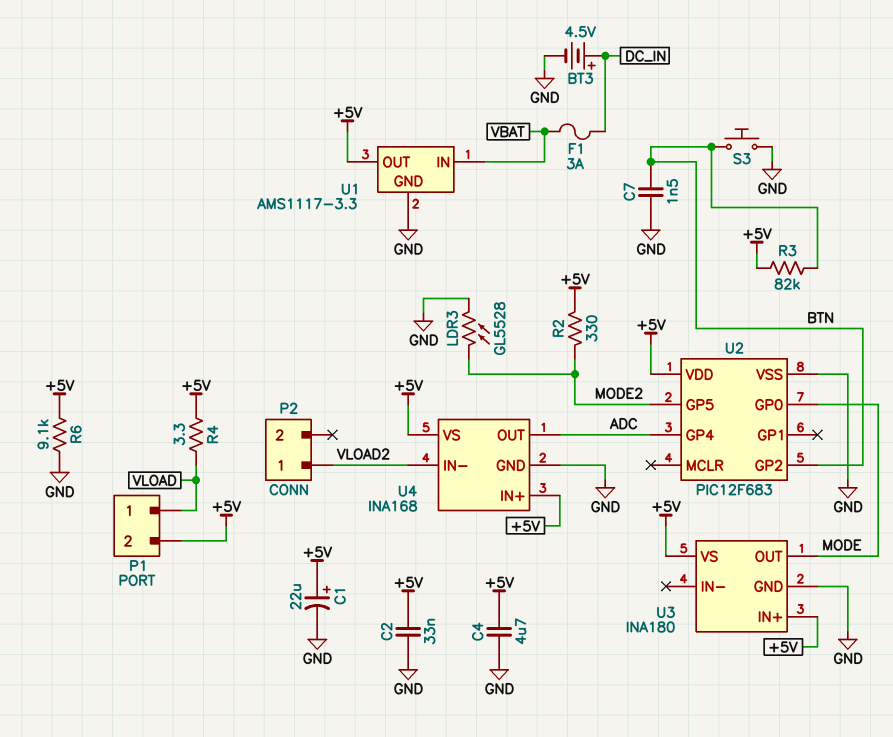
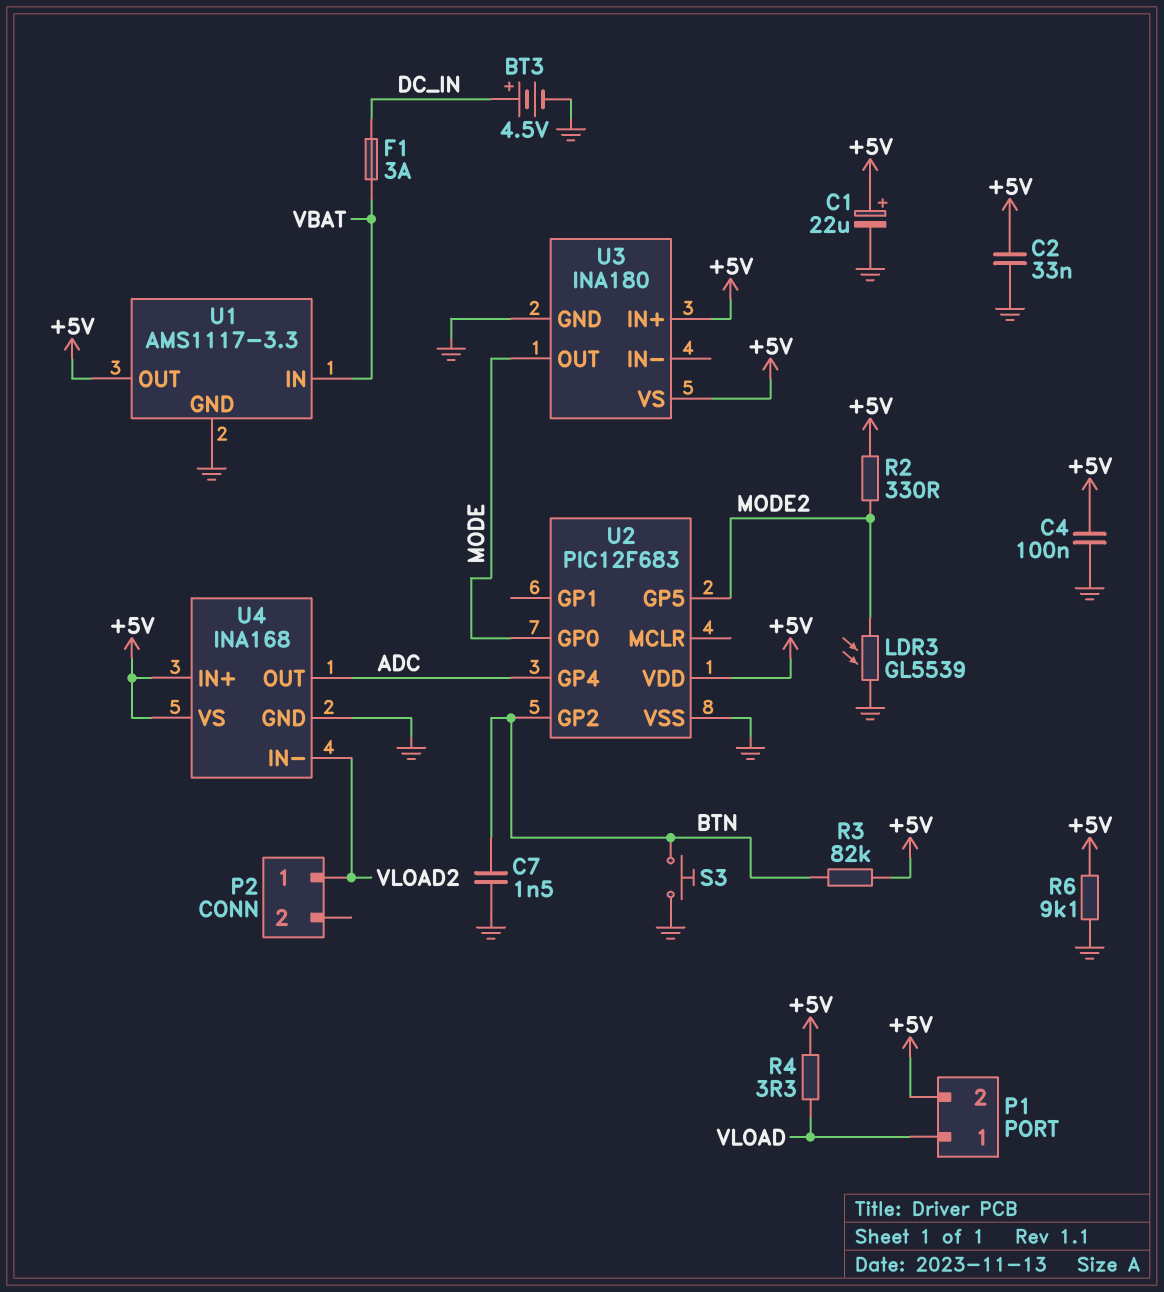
C4: 4.7uF (+5V, GND) -> 100nF (+5V, GND)
LDR3: GL5528 (GND, MODE2) -> GL5539 (GND, MODE2)

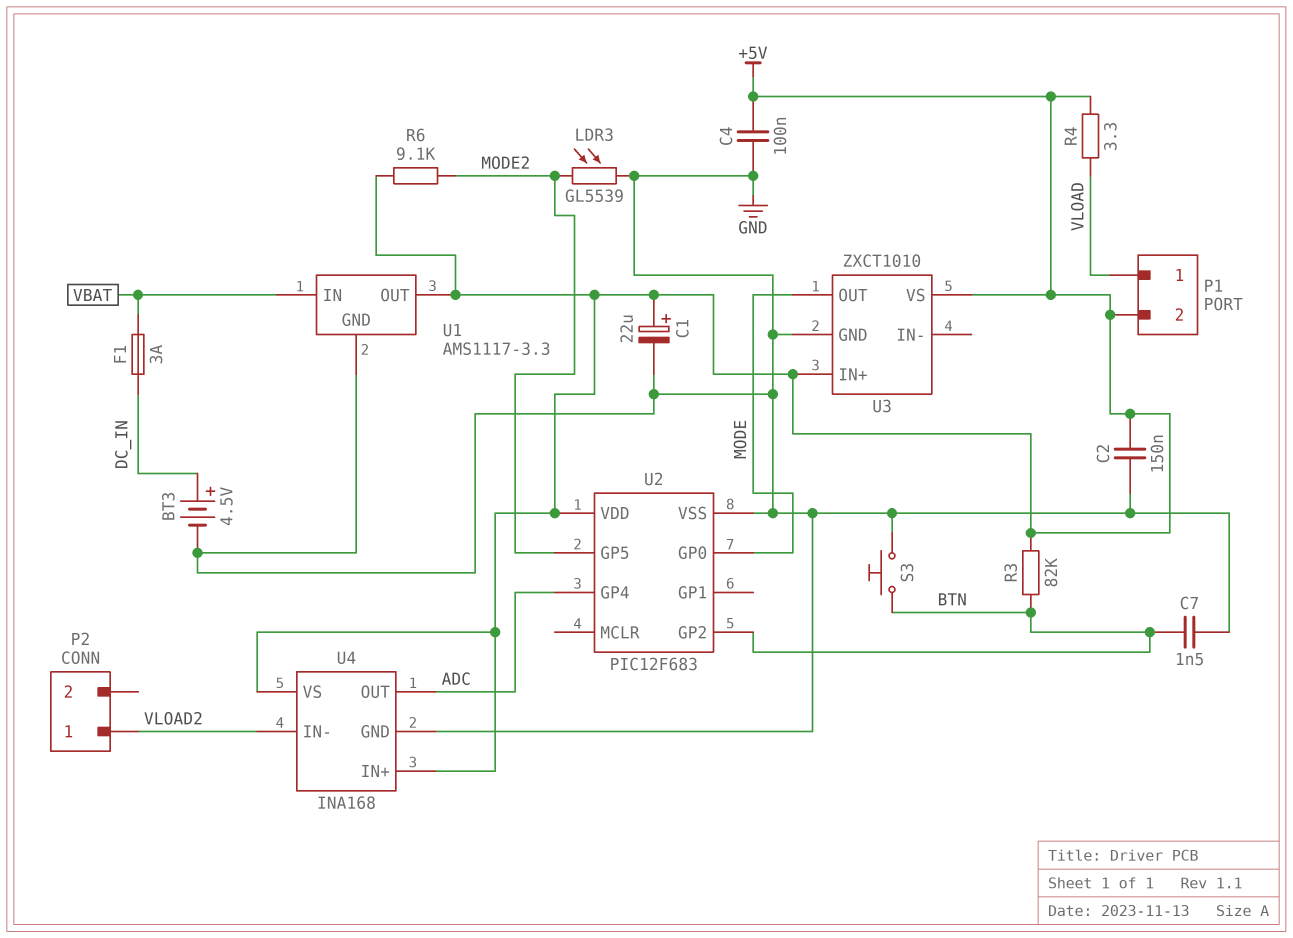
C2: 33nF (+5V, GND) -> 150nF (+5V, GND)
R2: 330 (+5V, MODE2) -> none
R6: 9.1k (+5V, GND) -> 9.1k (+5V, MODE2)
U3: INA180 -> ZXCT1010

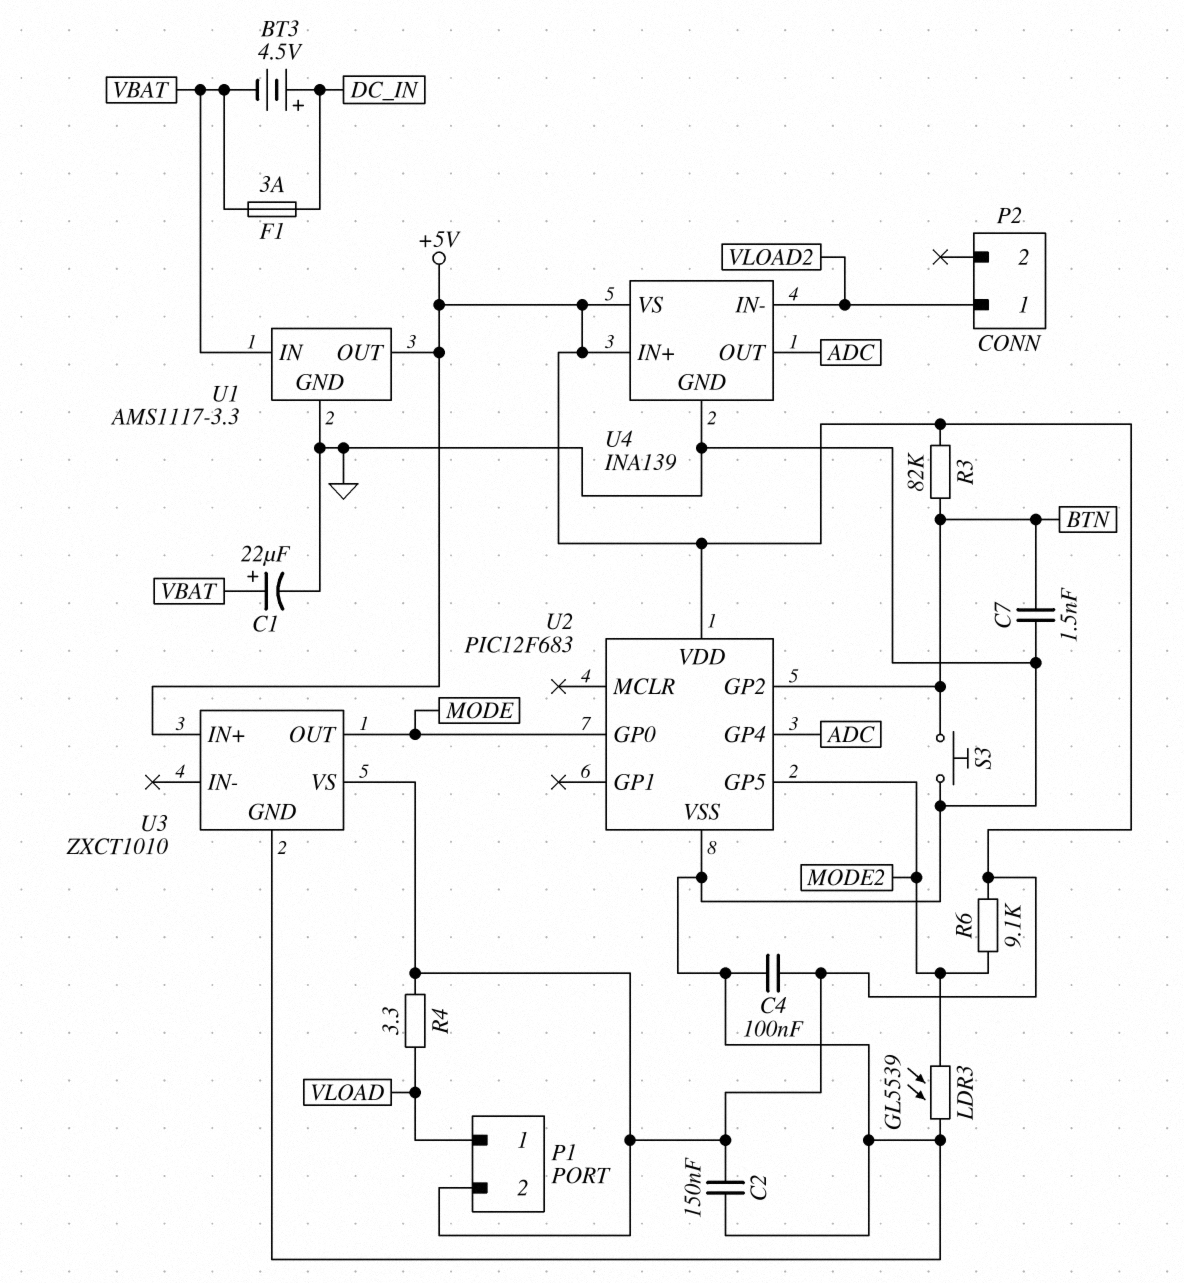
BT3: 4.5V (plus DC_IN, minus GND) -> 4.5V (plus DC_IN, minus VBAT)
C1: 22uF (plus +5V, minus GND) -> 22uF (plus VBAT, minus GND)
U4: INA168 -> INA139

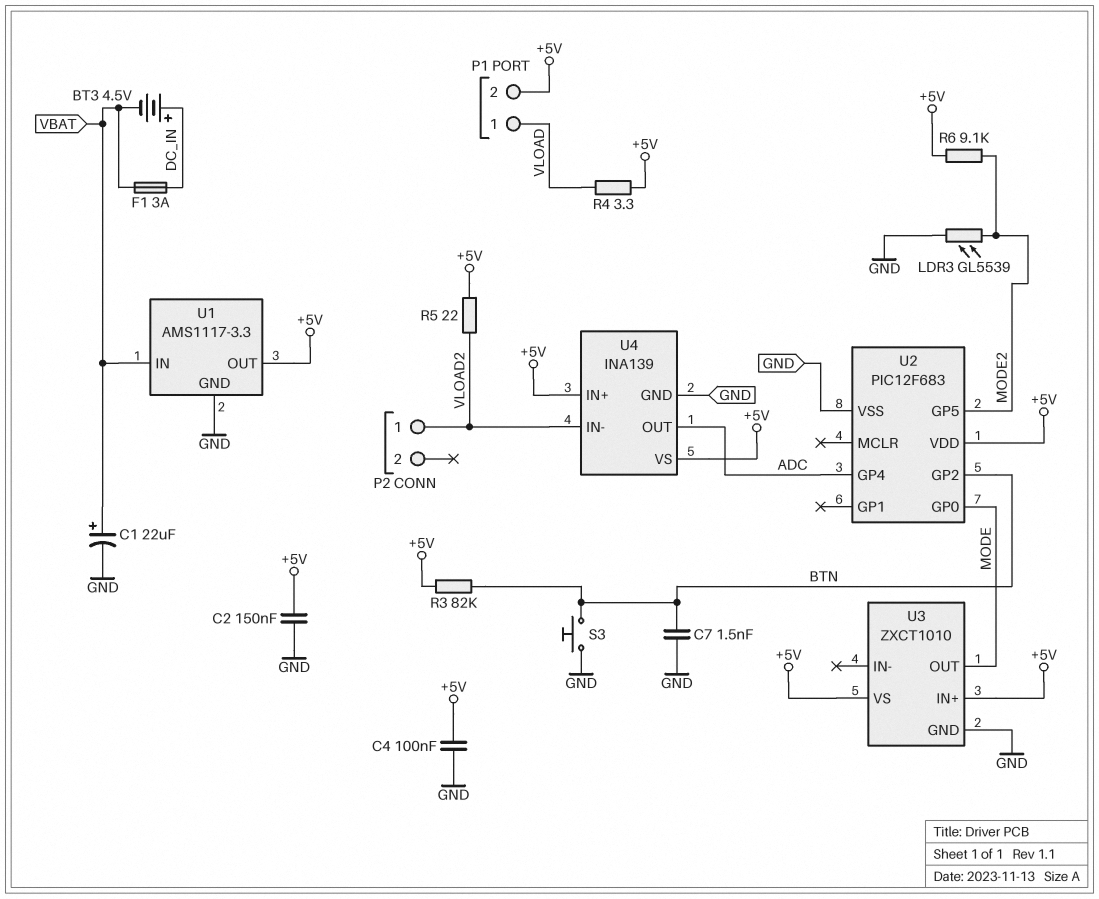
R5: none -> 22 (+5V, VLOAD2)

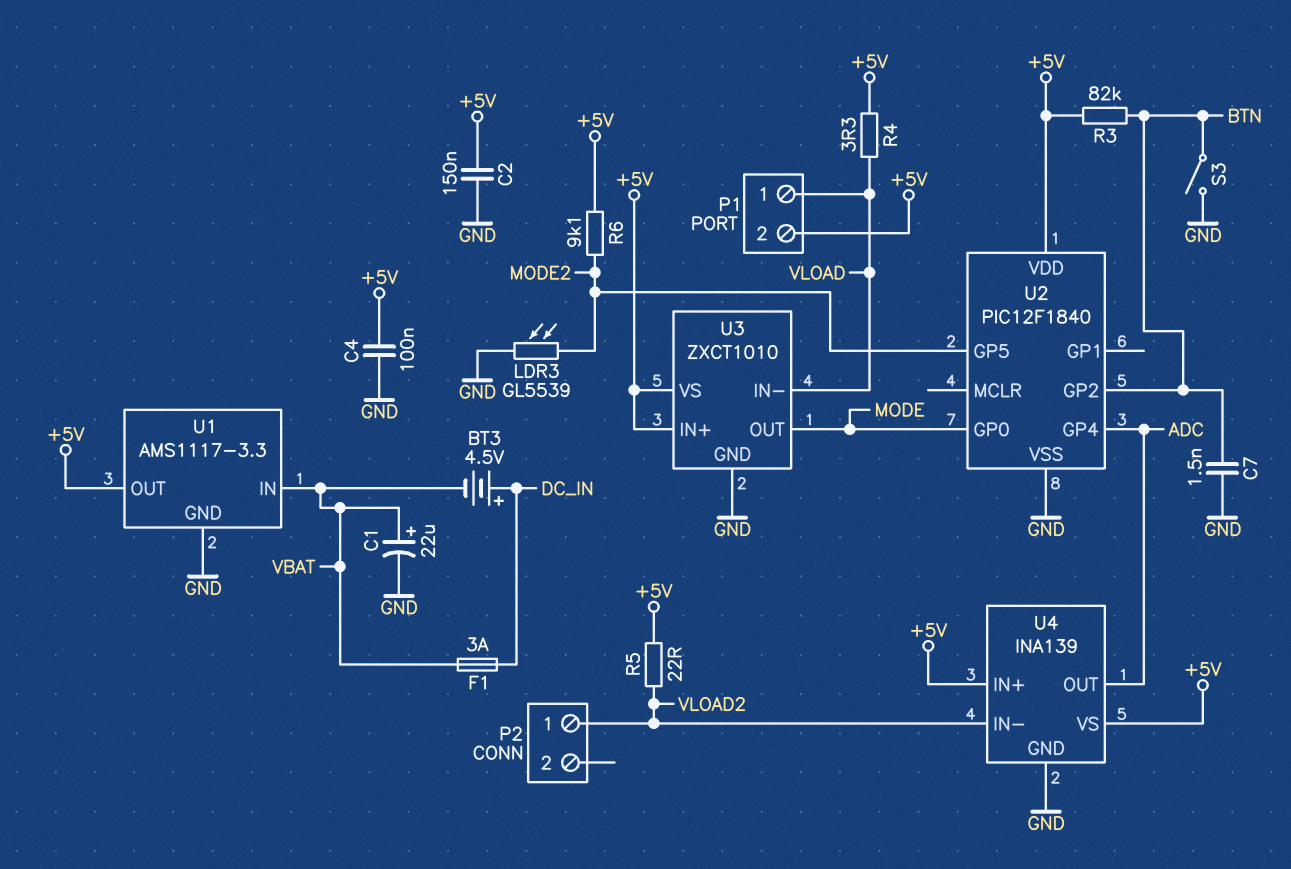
S3: button (BTN, GND) -> switch (BTN, GND)
U2: PIC12F683 -> PIC12F1840
U3 pin IN-: none -> VLOAD

